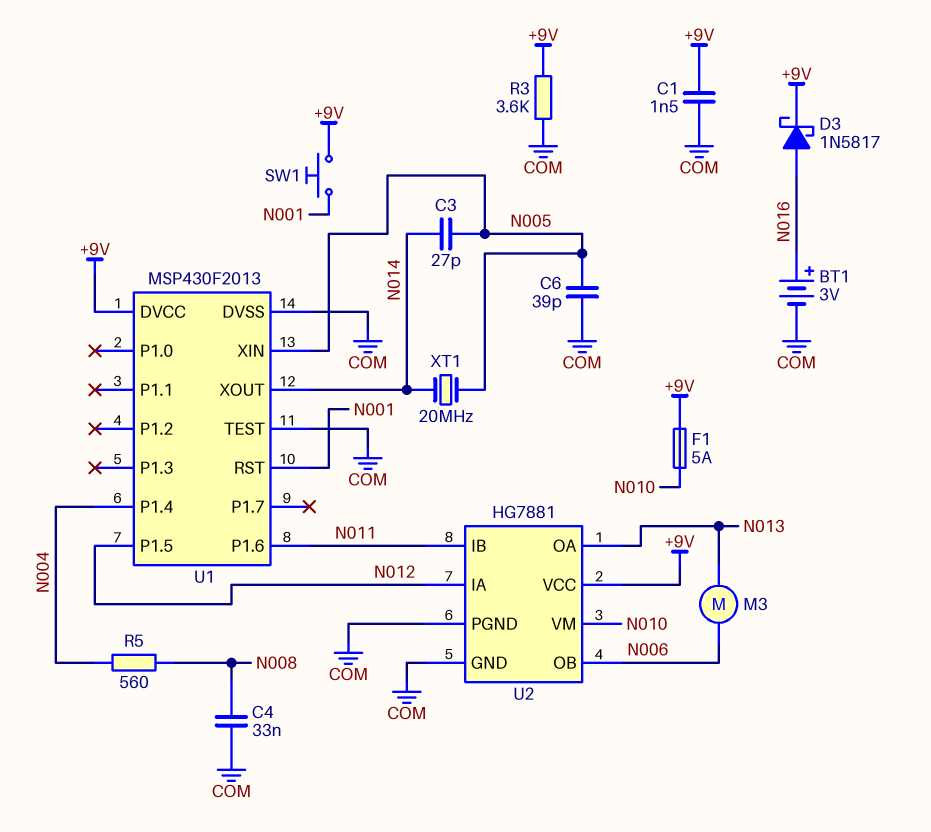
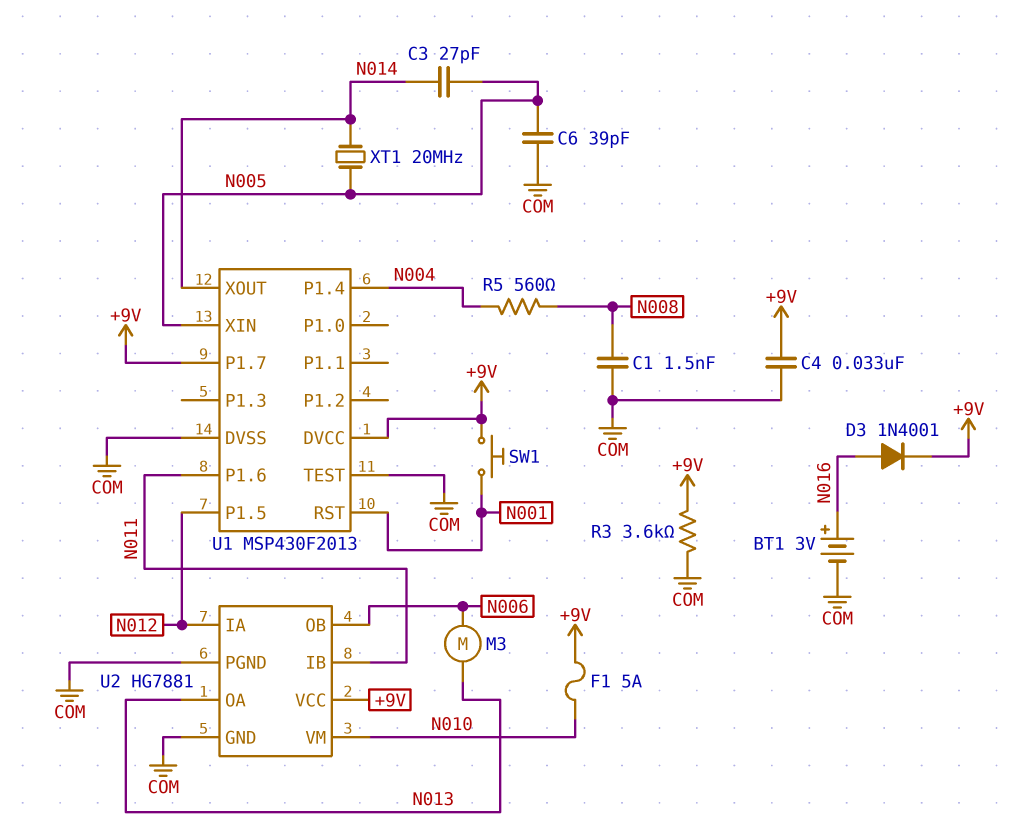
C1: 1.5nF (+9V, COM) -> 1.5nF (COM, N008)
C4: 33nF (COM, N008) -> 33nF (+9V, COM)
D3: schottky 1N5817 (A N016, K +9V) -> diode 1N4001 (A N016, K +9V)
U1 pin P1.7: none -> +9V

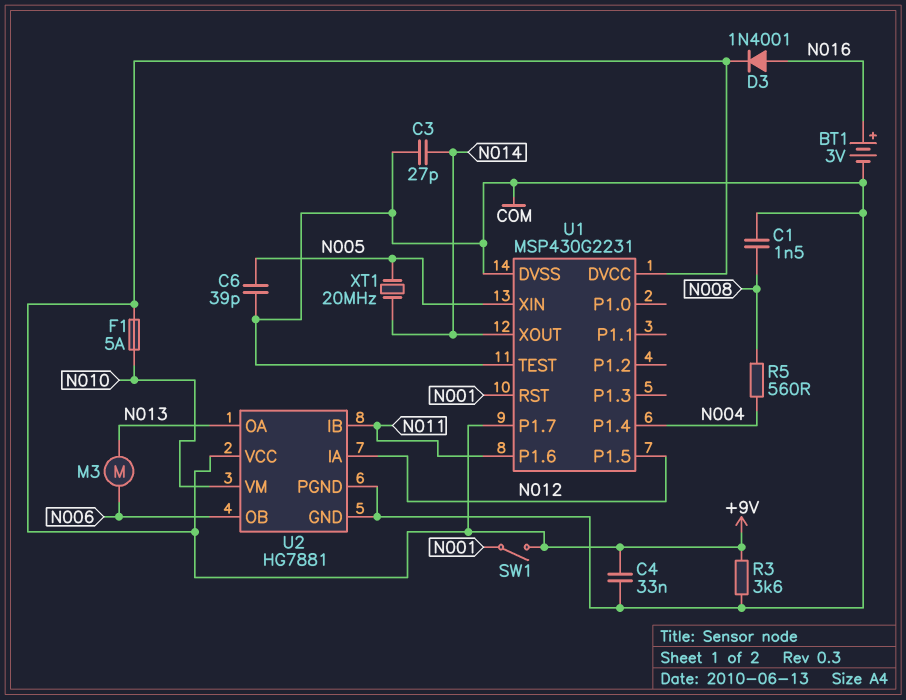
C3: 27pF (N005, N014) -> 27pF (COM, N014)
SW1: button (+9V, N001) -> switch (+9V, N001)
U1: MSP430F2013 -> MSP430G2231

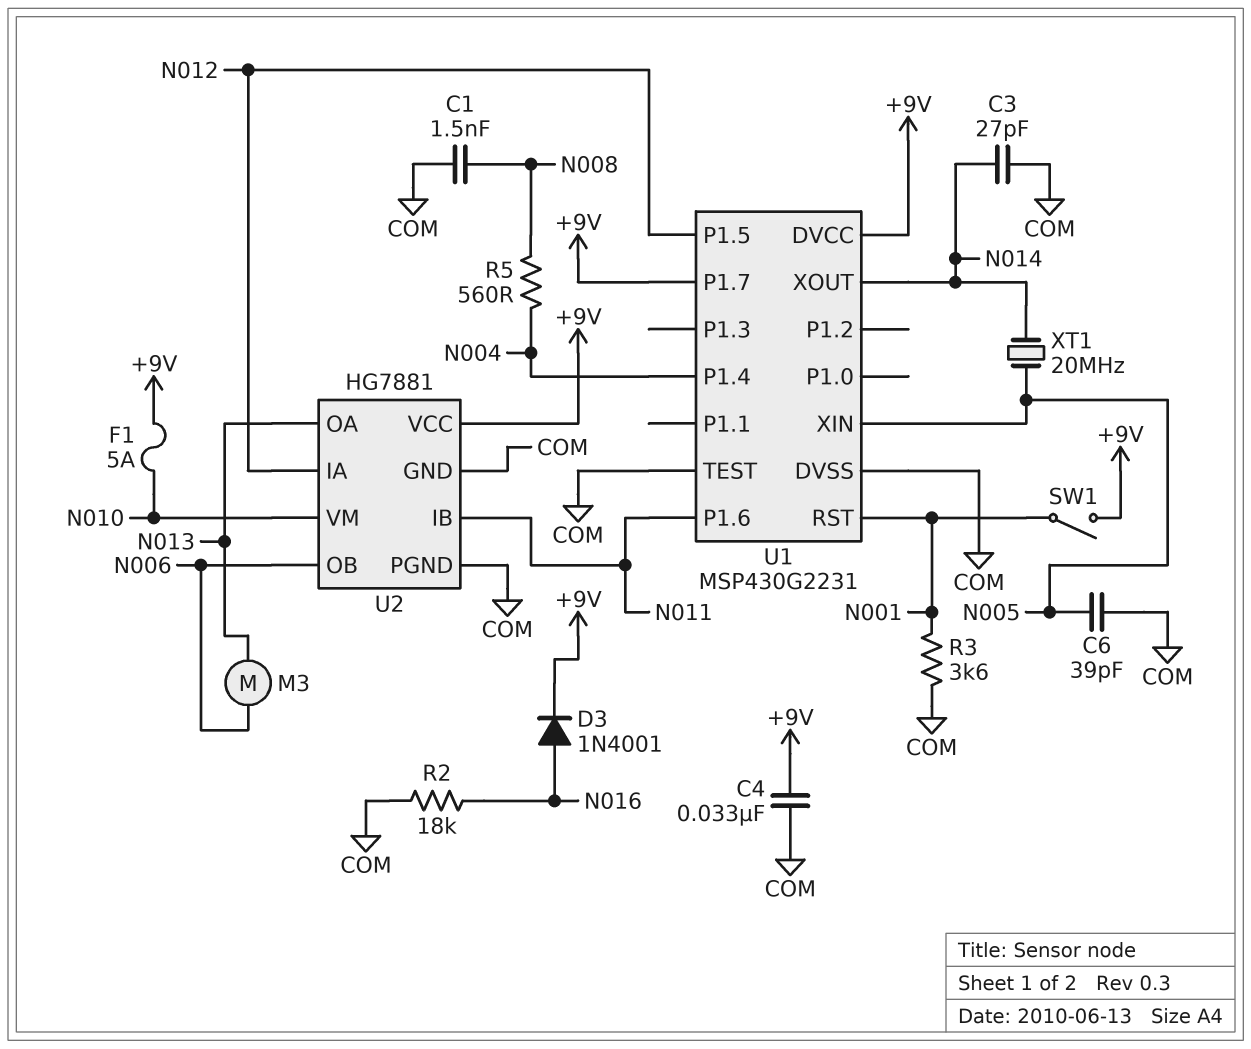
BT1: 3V (plus N016, minus COM) -> none
R2: none -> 18k (COM, N016)
R3: 3.6k (+9V, COM) -> 3.6k (COM, N001)

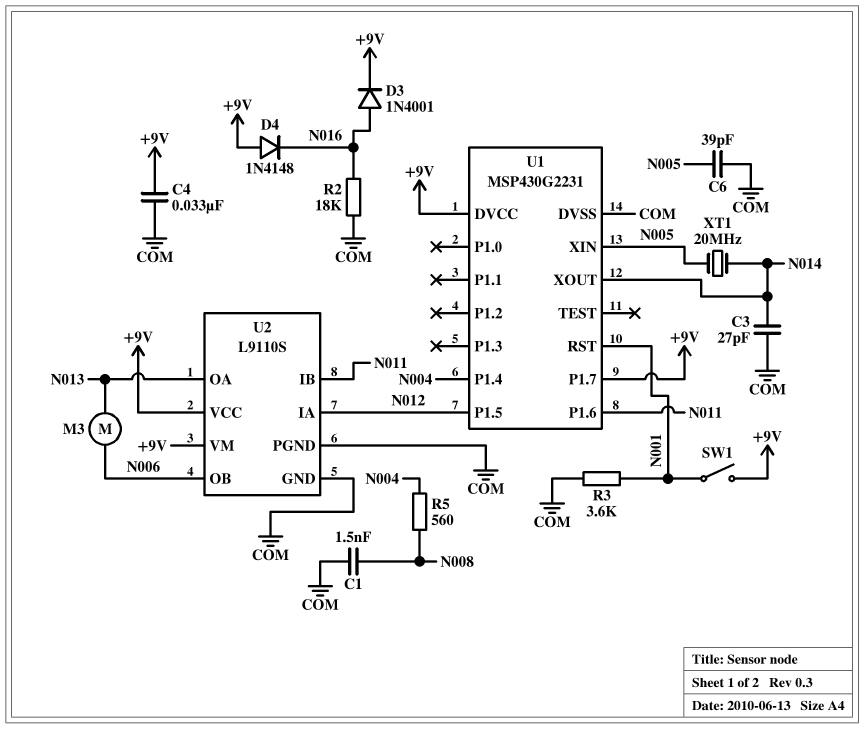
D4: none -> diode 1N4148 (A +9V, K N016)
F1: 5A (+9V, N010) -> none
U1 pin TEST: COM -> none
U2: HG7881 -> L9110S
U2 pin VM: N010 -> +9V

